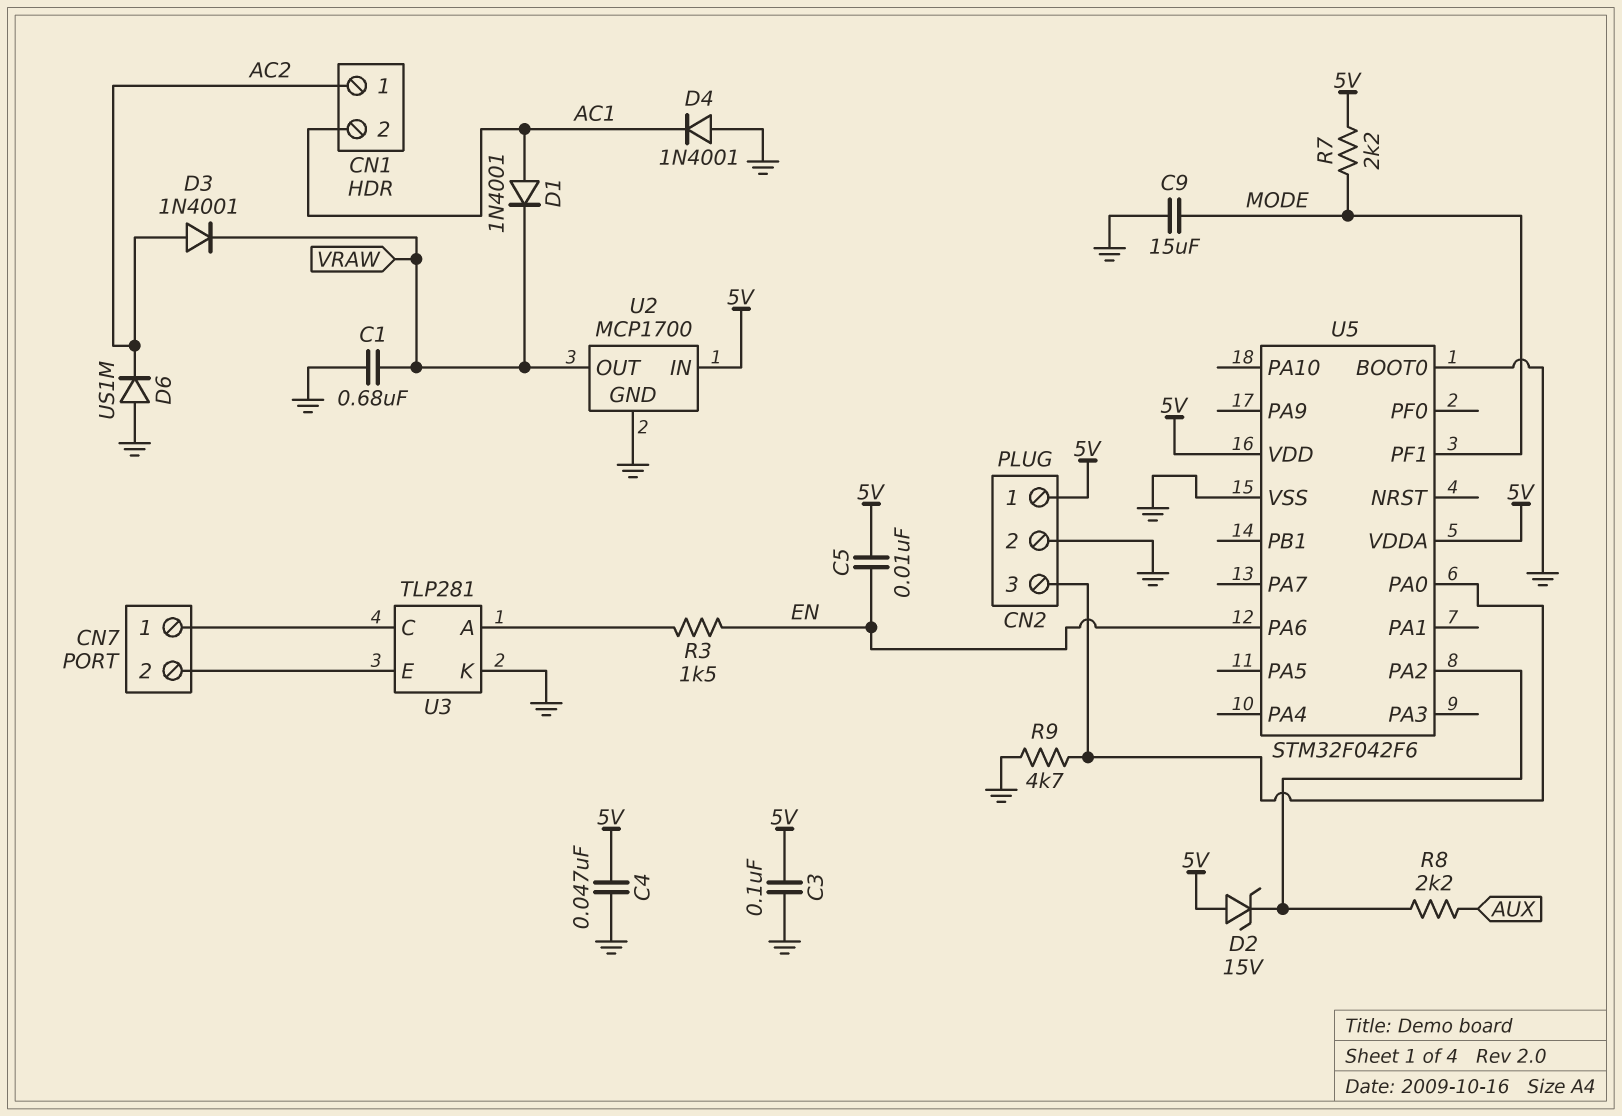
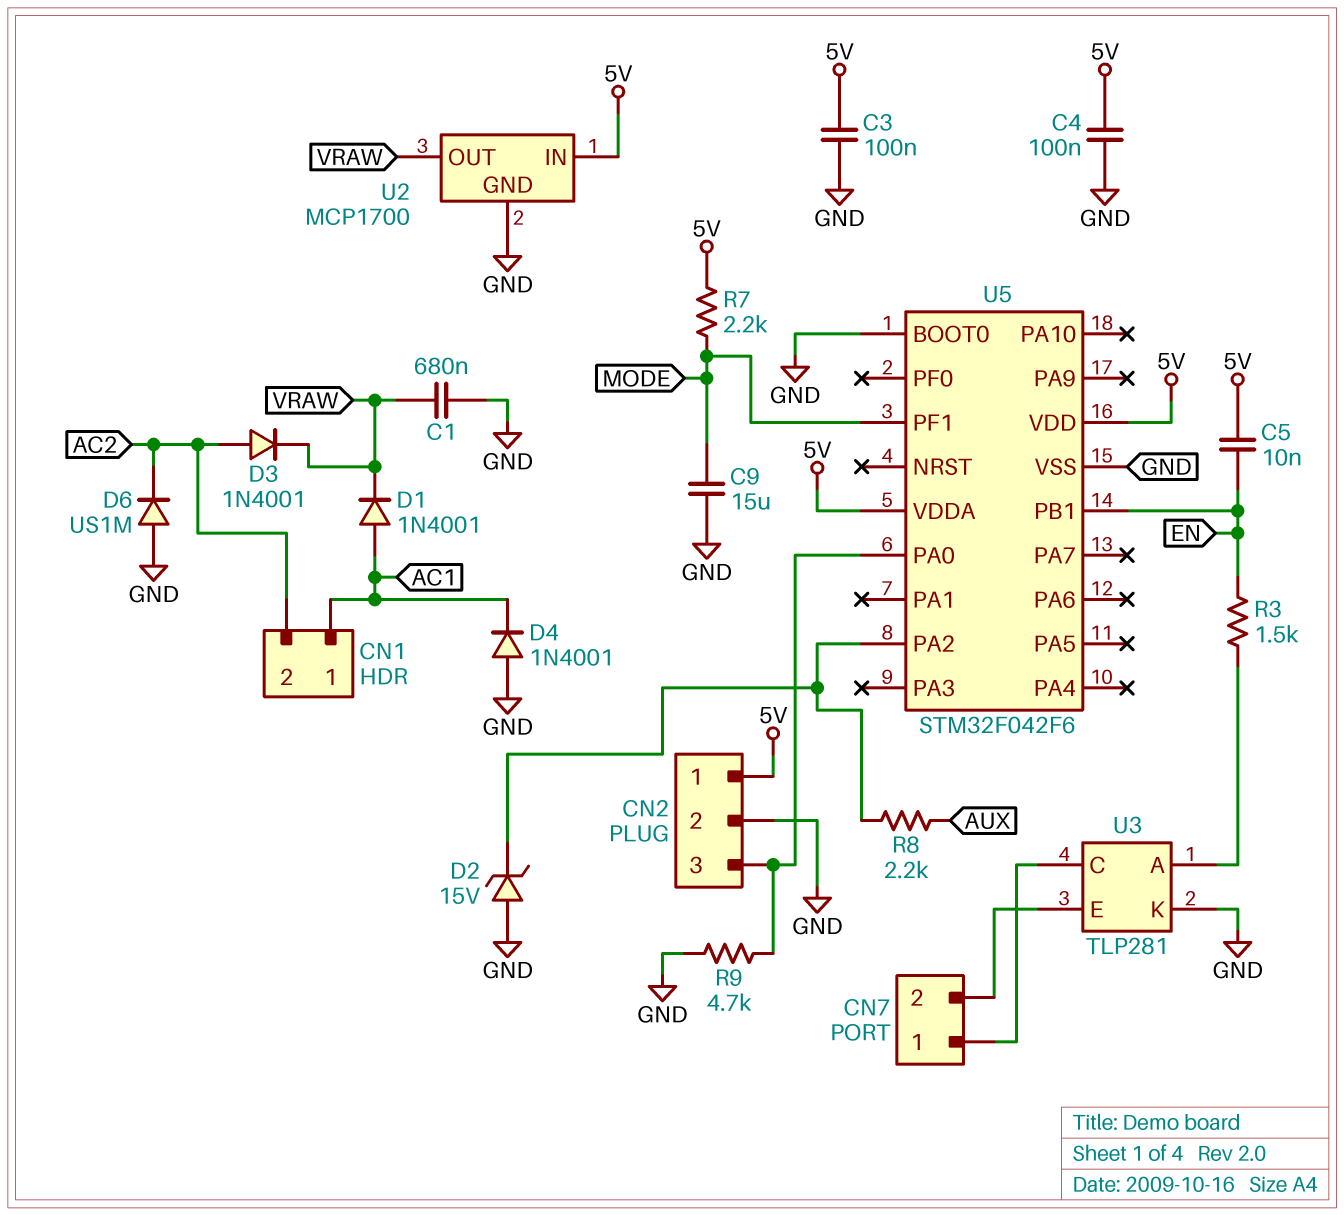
C4: 47nF (5V, GND) -> 100nF (5V, GND)
CN1 pin 1: AC2 -> AC1
CN1 pin 2: AC1 -> AC2
D2: zener 15V (A 5V, K U5/PA2) -> zener 15V (A GND, K U5/PA2)
U5 pin PA6: EN -> none
U5 pin PB1: none -> EN

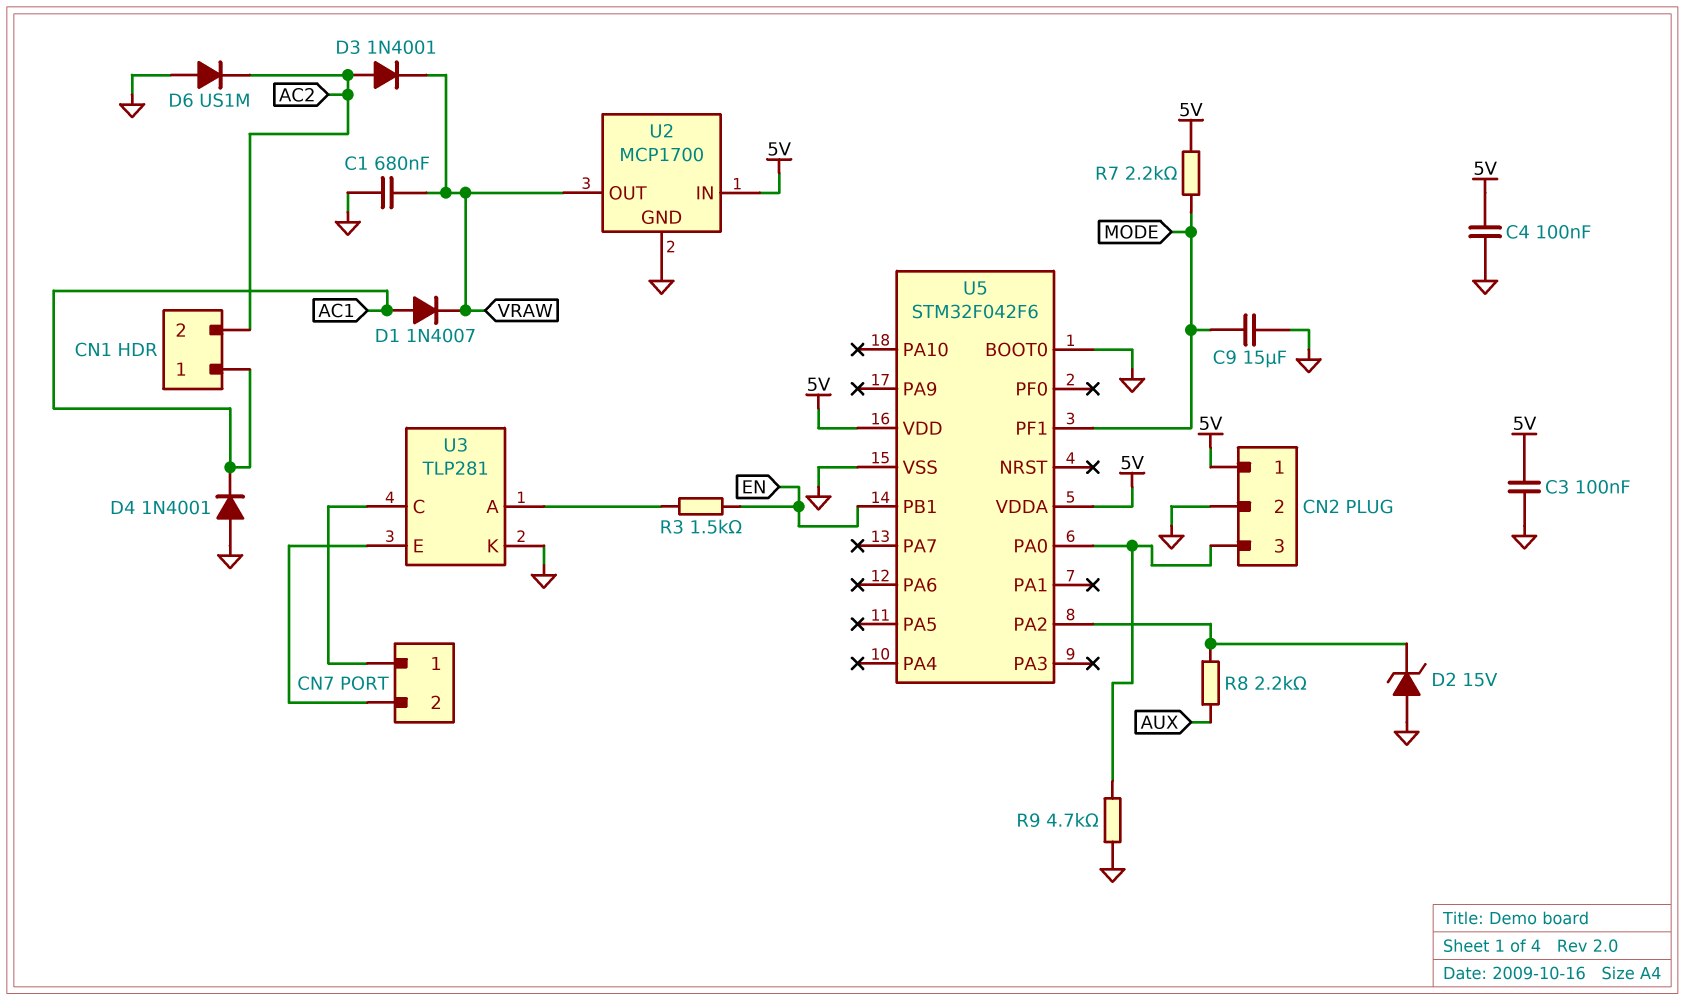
C5: 10nF (5V, EN) -> none
D1: diode 1N4001 (A AC1, K VRAW) -> diode 1N4007 (A AC1, K VRAW)

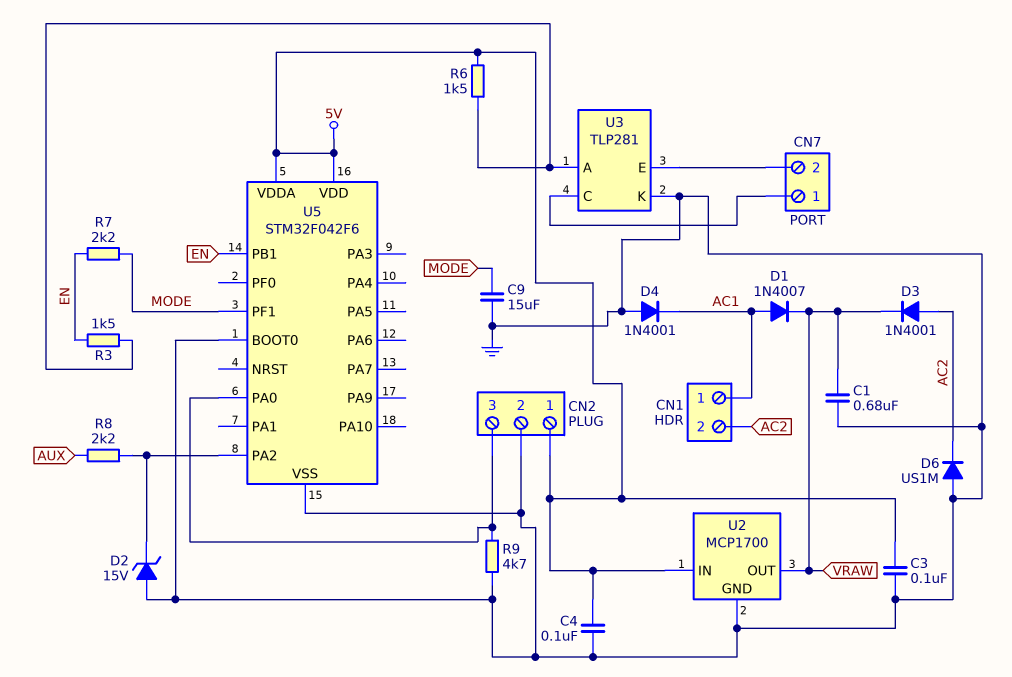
R6: none -> 1.5k (5V, U3/A)
R7: 2.2k (5V, MODE) -> 2.2k (EN, MODE)

